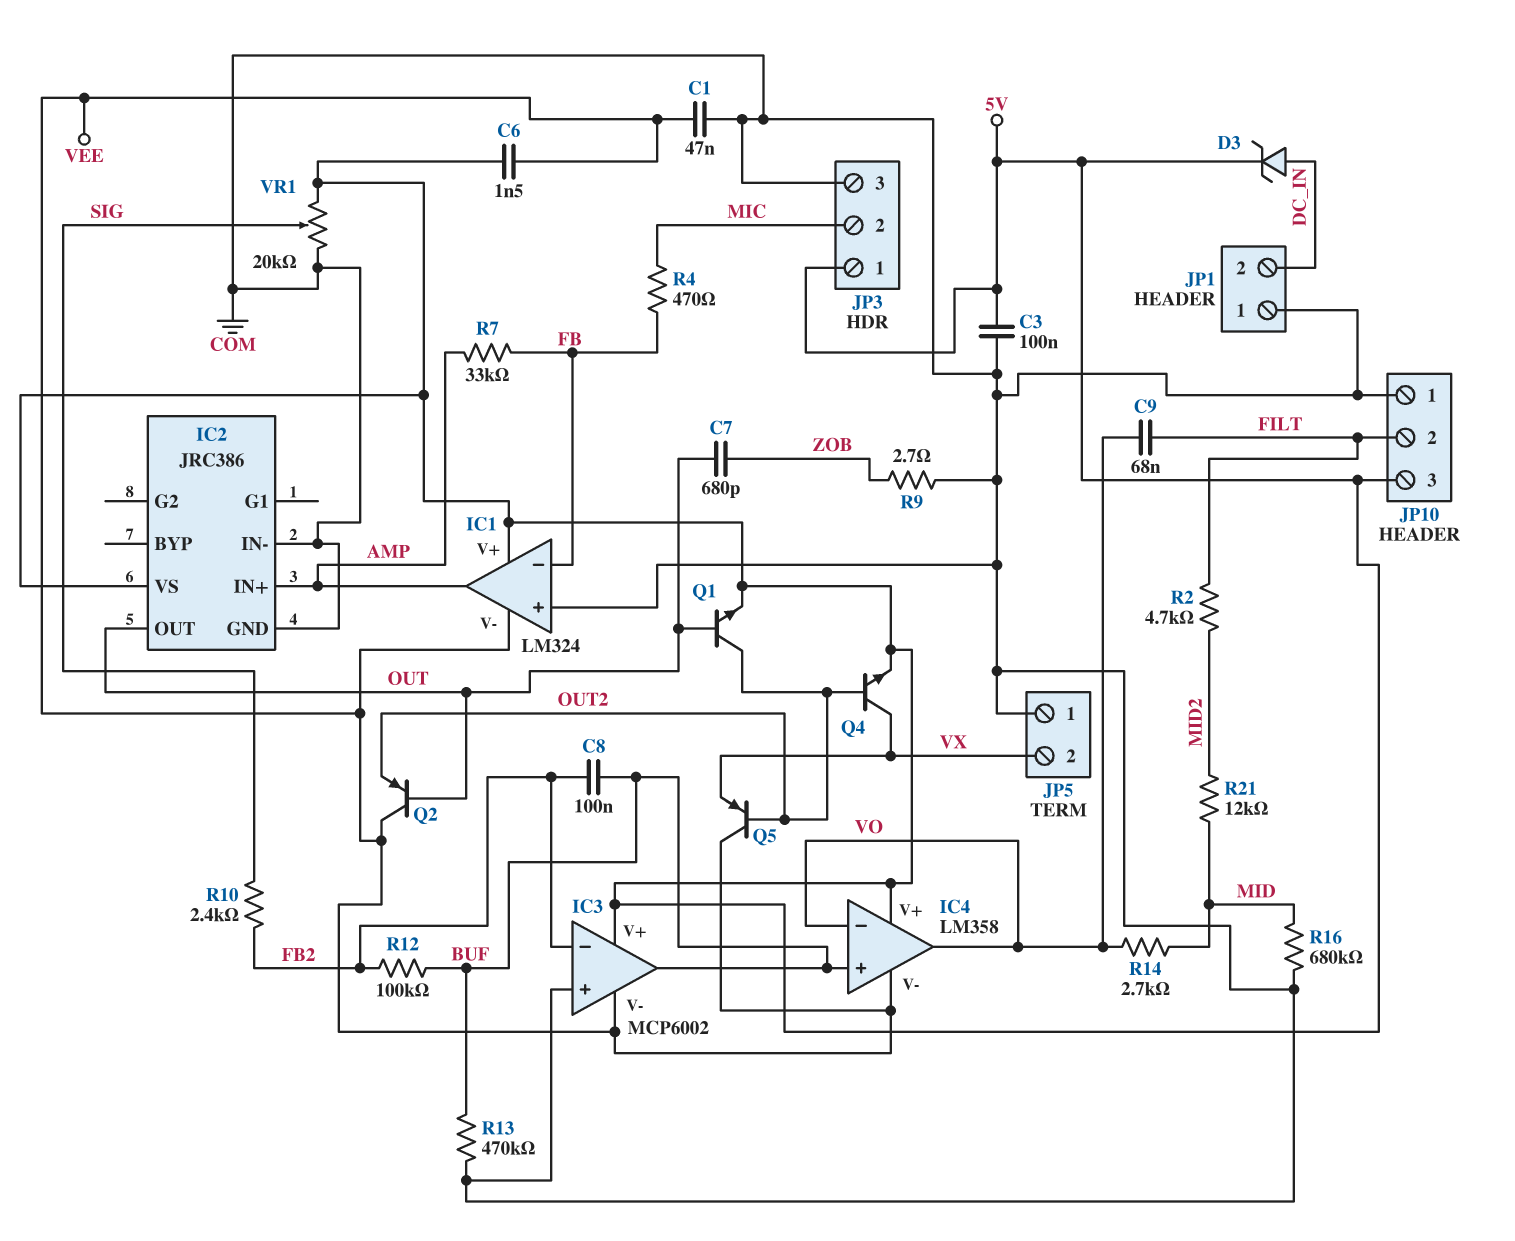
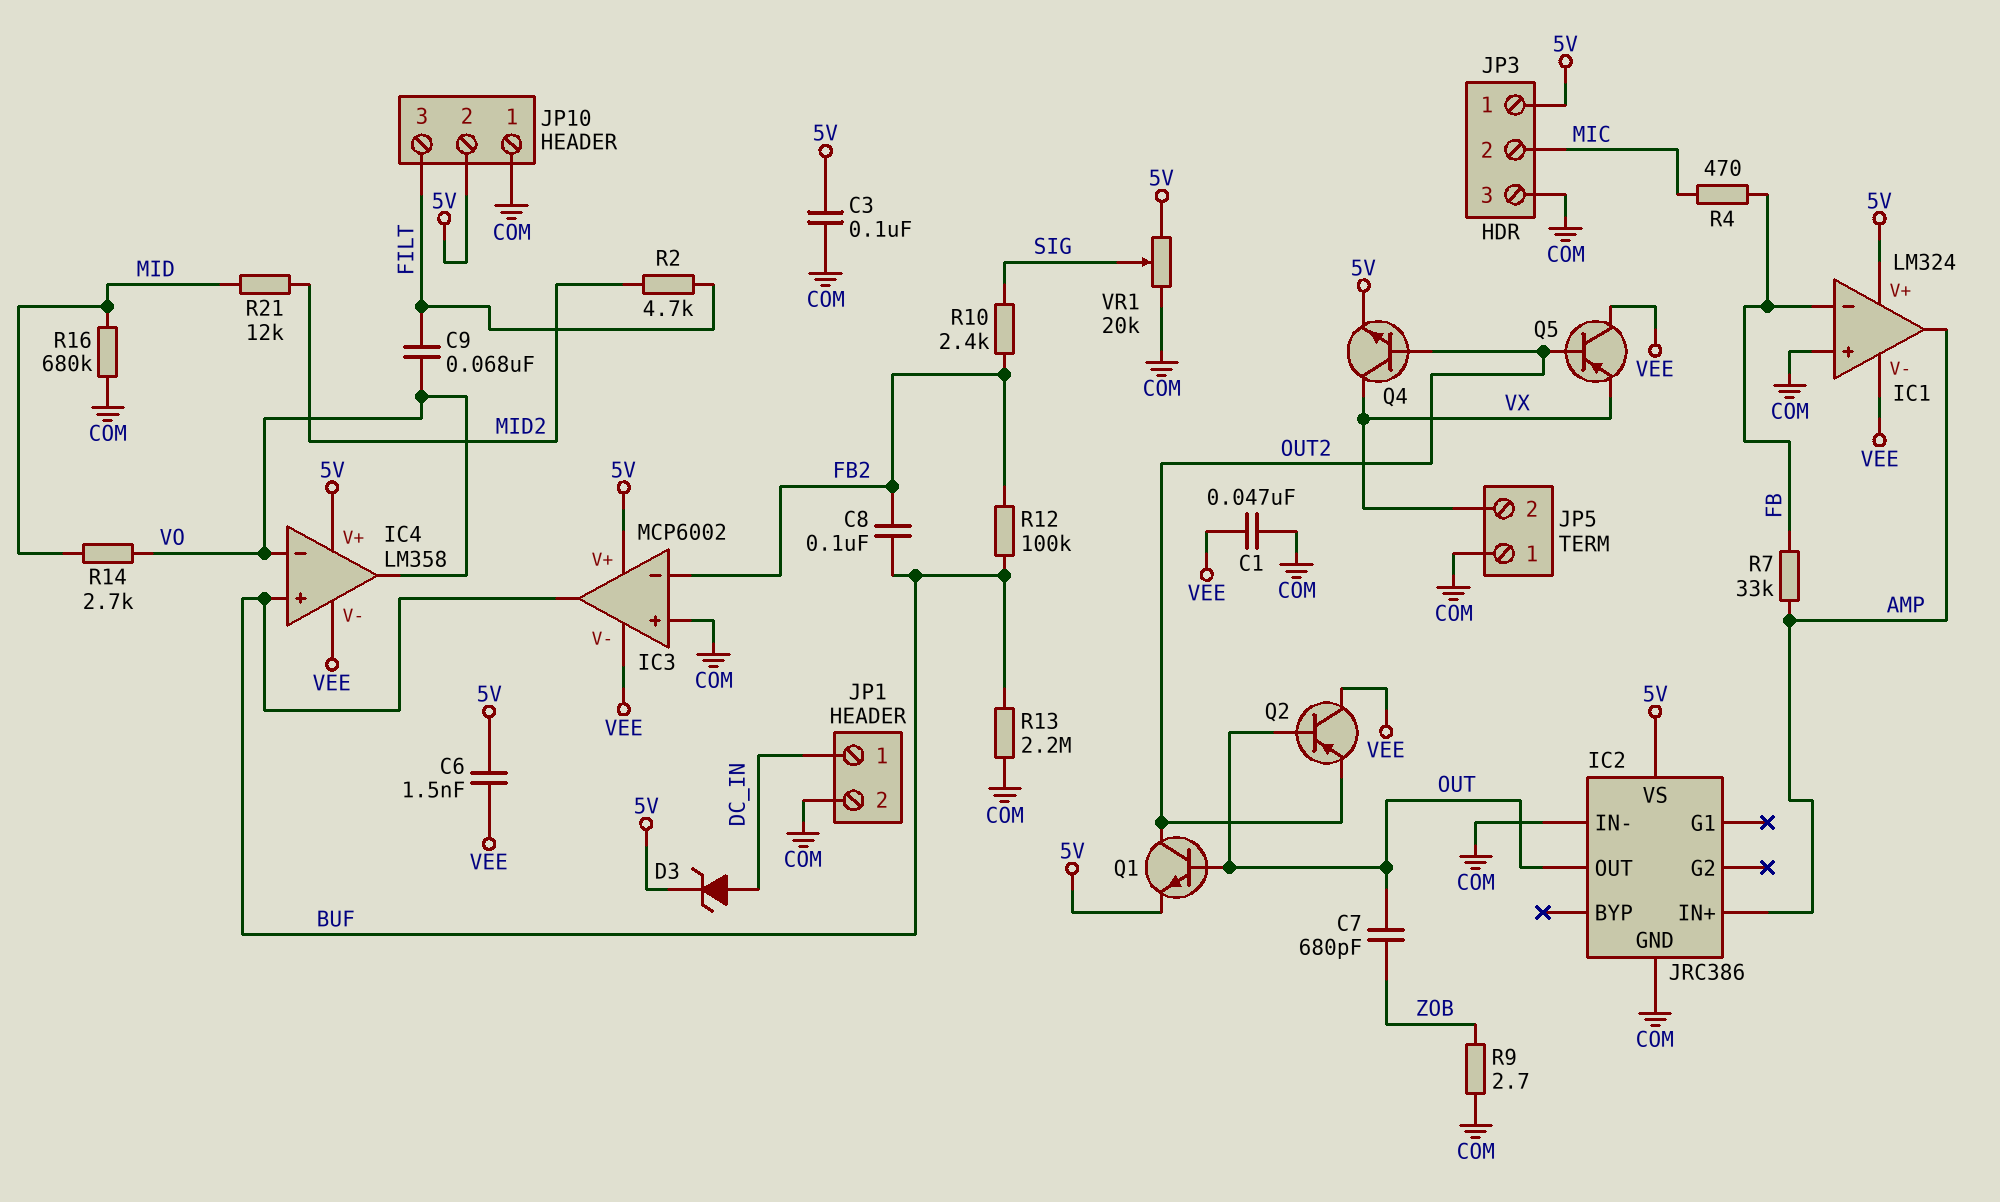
JP1 pin 1: COM -> DC_IN
JP1 pin 2: DC_IN -> COM
JP10 pin 2: FILT -> 5V
JP10 pin 3: 5V -> FILT
R13: 470k (BUF, COM) -> 2.2M (BUF, COM)

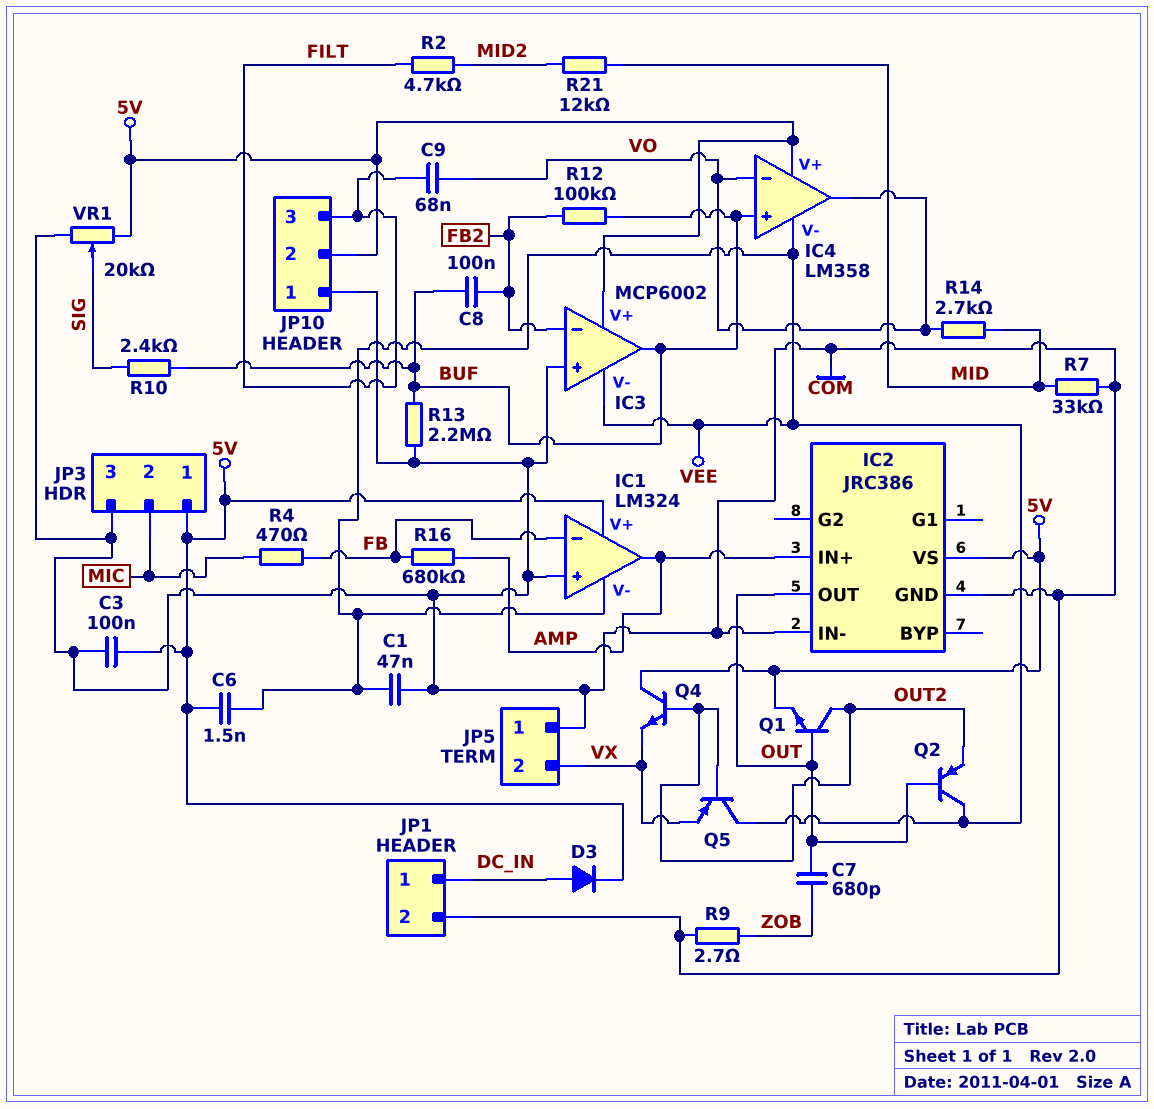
D3: zener (A DC_IN, K 5V) -> diode (A DC_IN, K 5V)
Q4: NPN (B OUT2, C VX, E 5V) -> NPN (B OUT2, C 5V, E VX)
R7: 33k (AMP, FB) -> 33k (COM, MID)
R10: 2.4k (FB2, SIG) -> 2.4k (BUF, SIG)
R16: 680k (COM, MID) -> 680k (AMP, FB)

